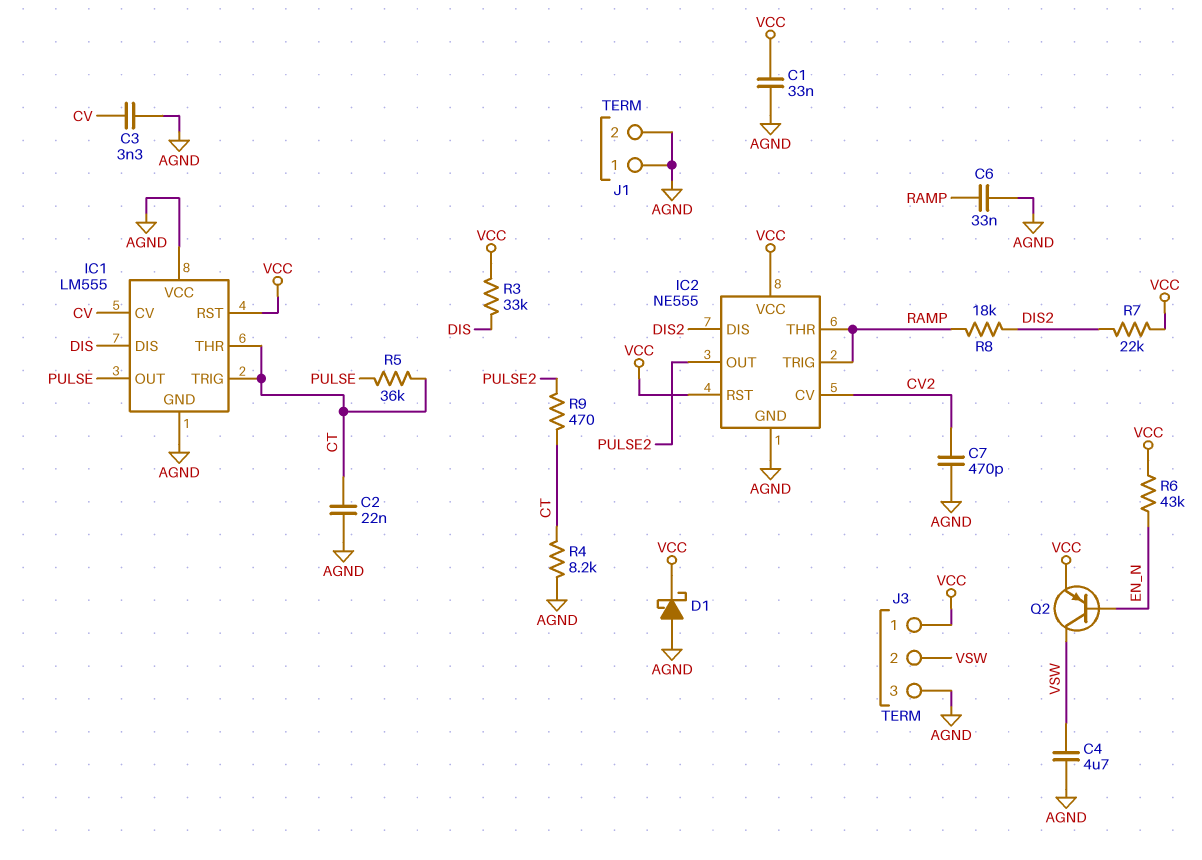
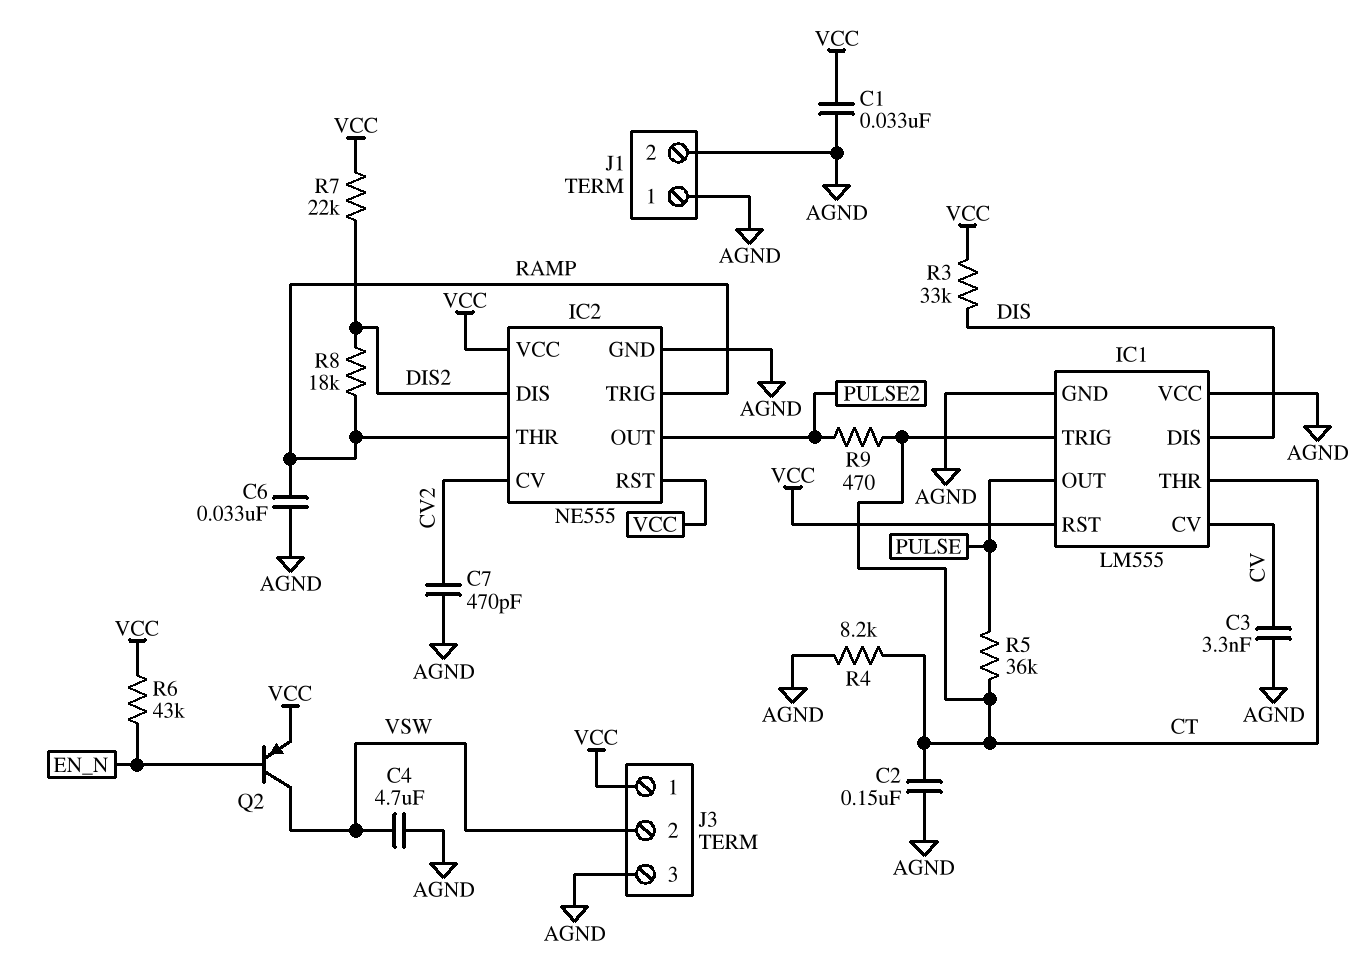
C2: 22nF (AGND, CT) -> 150nF (AGND, CT)
D1: schottky (A AGND, K VCC) -> none

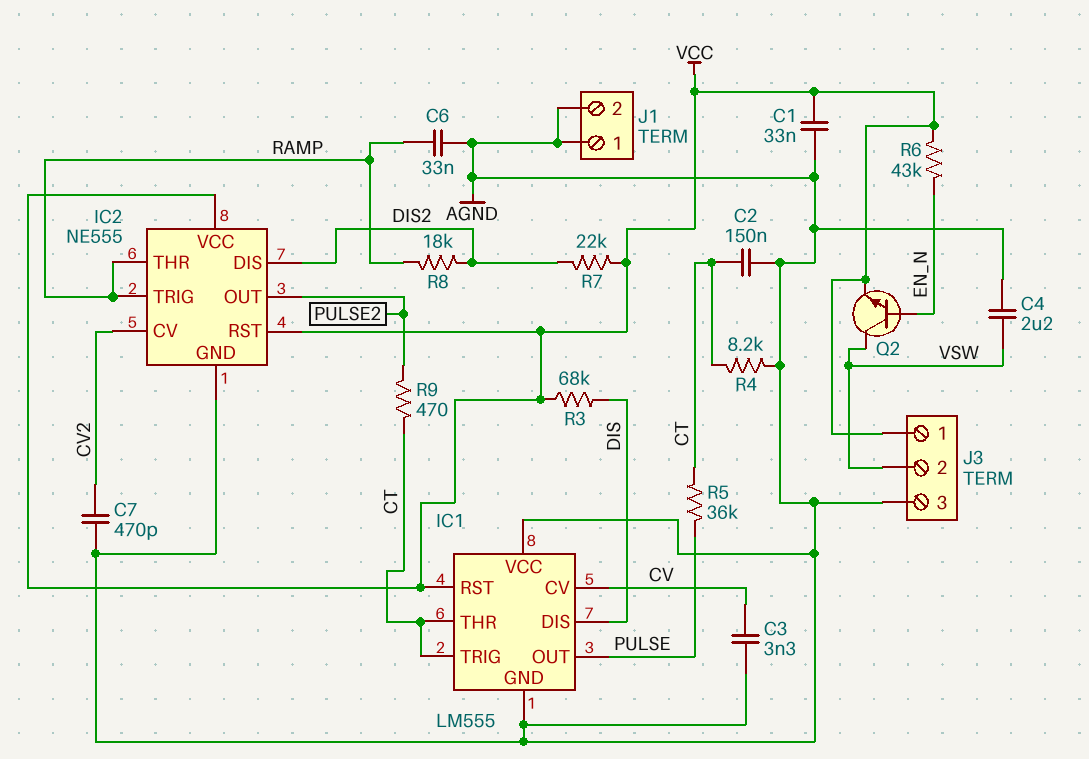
C4: 4.7uF (AGND, VSW) -> 2.2uF (AGND, VSW)
Q2: PNP (B EN_N, C VSW, E VCC) -> NPN (B EN_N, C VSW, E VCC)
R3: 33k (DIS, VCC) -> 68k (DIS, VCC)

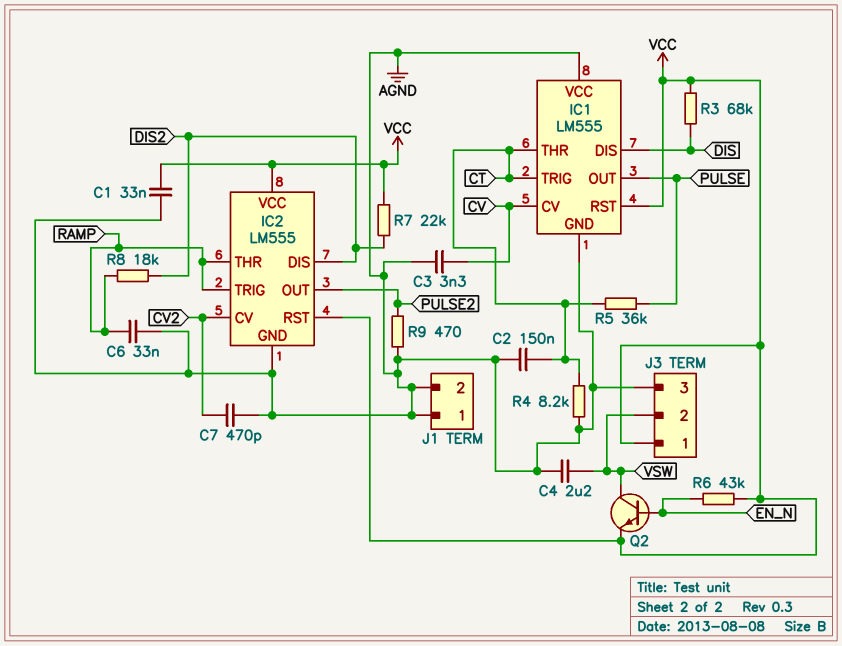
IC2: NE555 -> LM555
R9: 470 (CT, PULSE2) -> 470 (AGND, PULSE2)

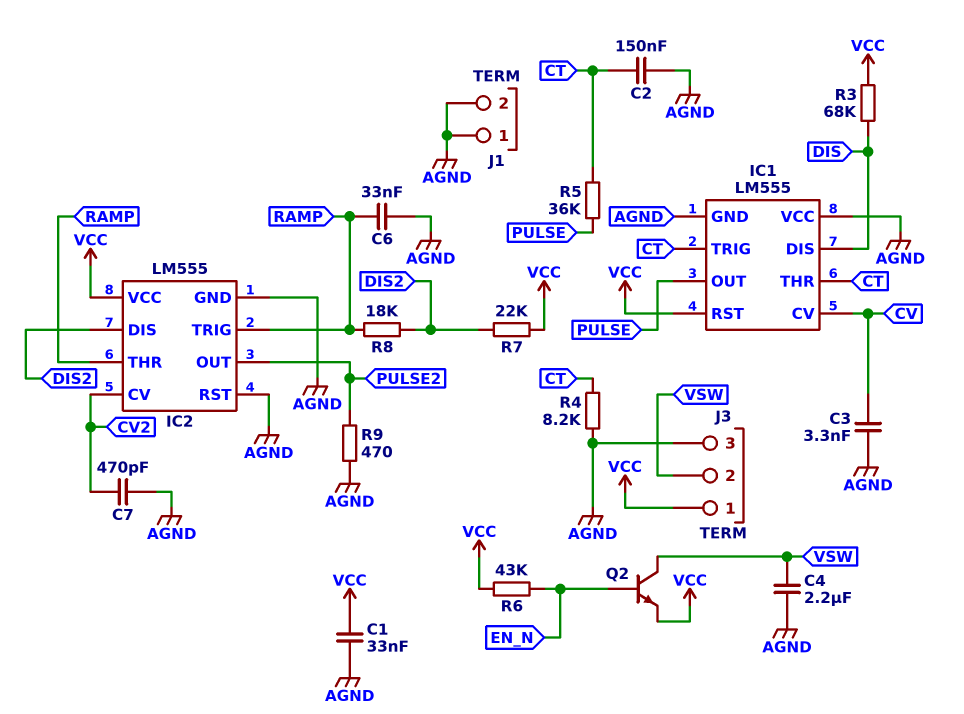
IC2 pin RST: VCC -> AGND

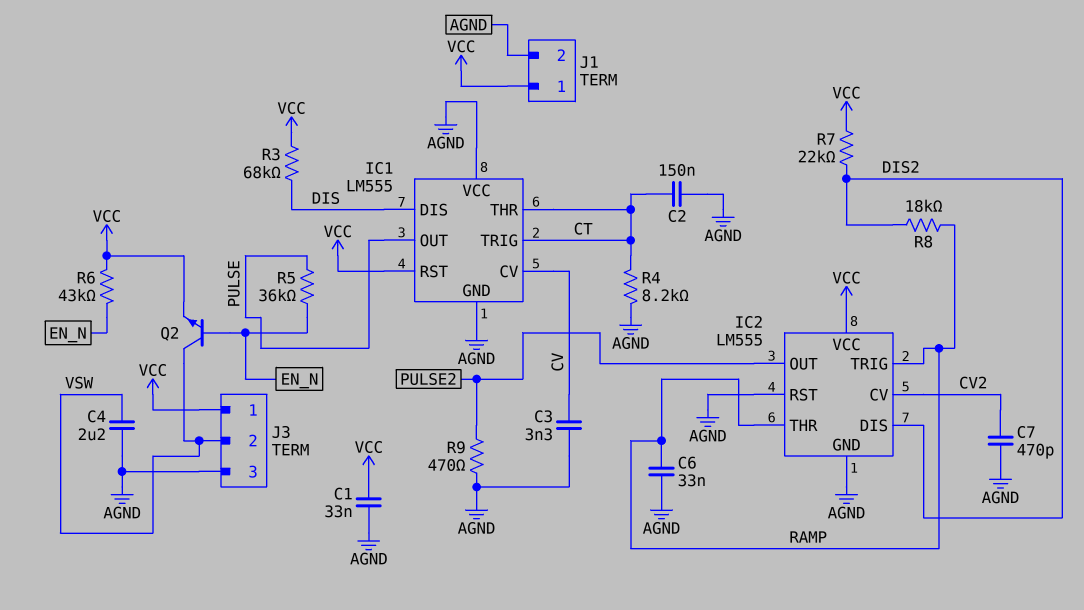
J1 pin 1: AGND -> VCC
R5: 36k (CT, PULSE) -> 36k (EN_N, PULSE)

